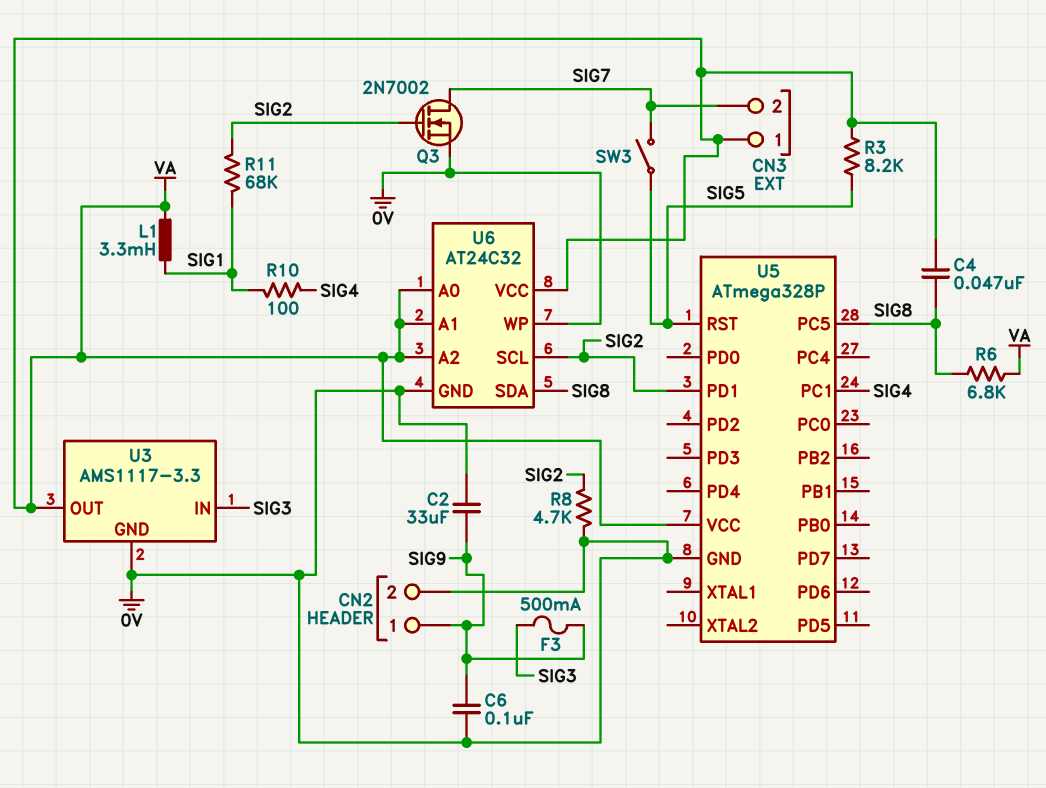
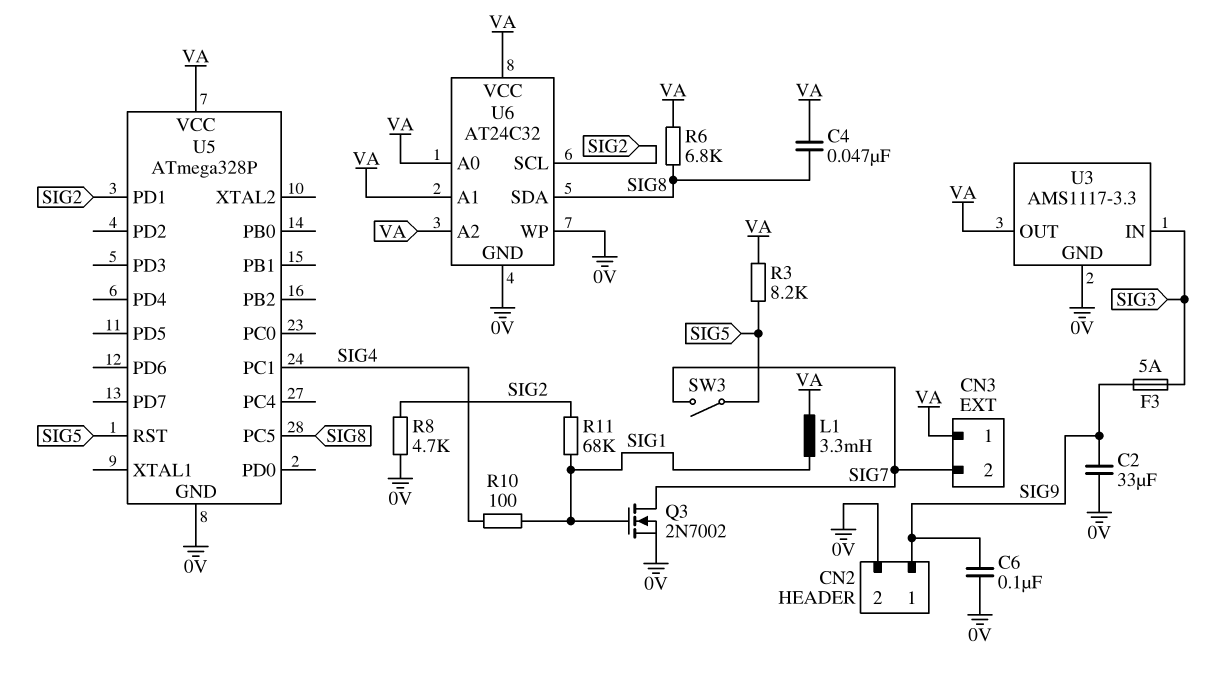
F3: 500mA (SIG3, SIG9) -> 5A (SIG3, SIG9)
Q3: NMOS 2N7002 (G SIG2, D SIG7, S 0V) -> NMOS 2N7002 (G SIG1, D SIG7, S 0V)

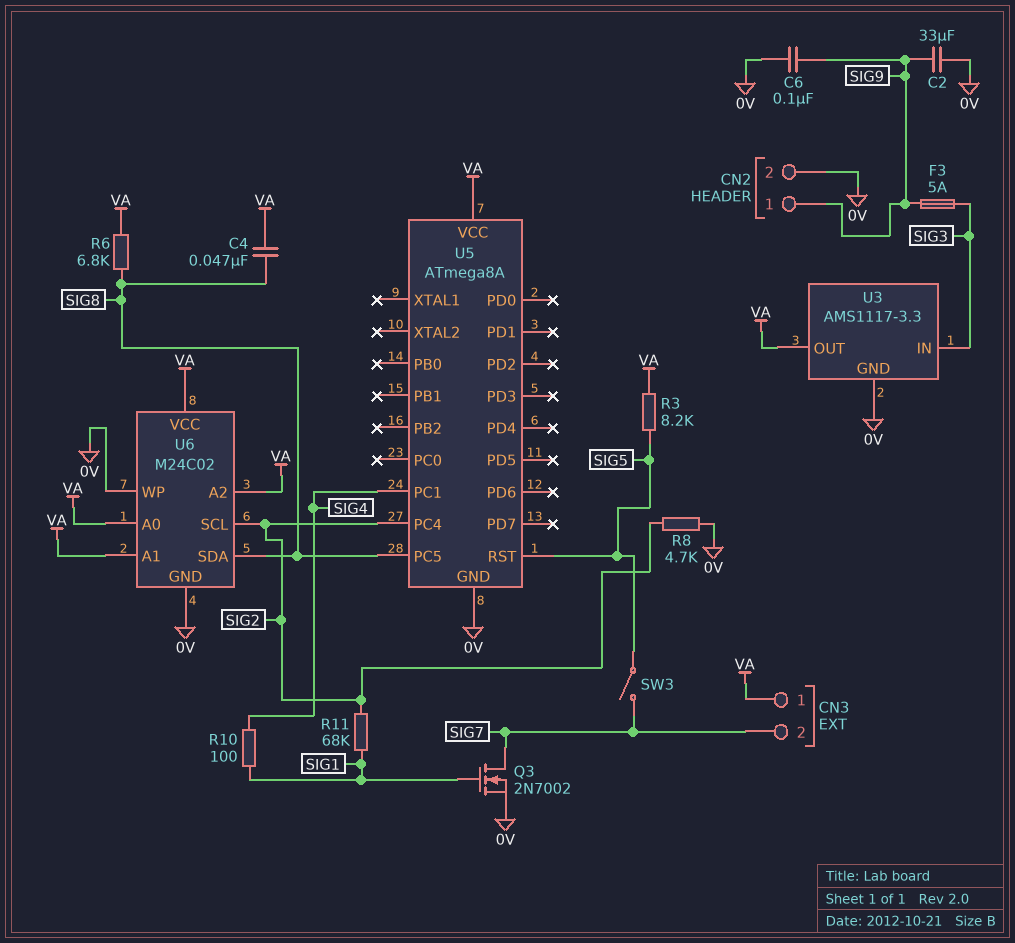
L1: 3.3mH (SIG1, VA) -> none
U5: ATmega328P -> ATmega8A
U5 pin PC4: none -> SIG2
U5 pin PD1: SIG2 -> none
U6: AT24C32 -> M24C02

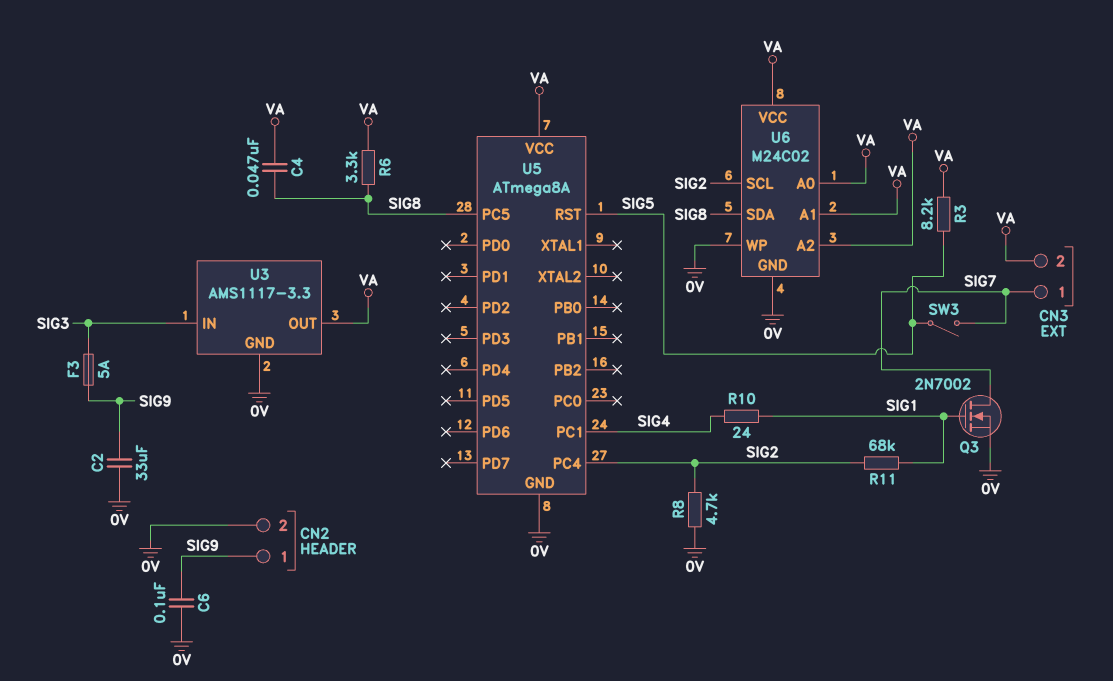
CN3 pin 1: VA -> SIG7
CN3 pin 2: SIG7 -> VA
R6: 6.8k (SIG8, VA) -> 3.3k (SIG8, VA)
R10: 100 (SIG1, SIG4) -> 24 (SIG1, SIG4)

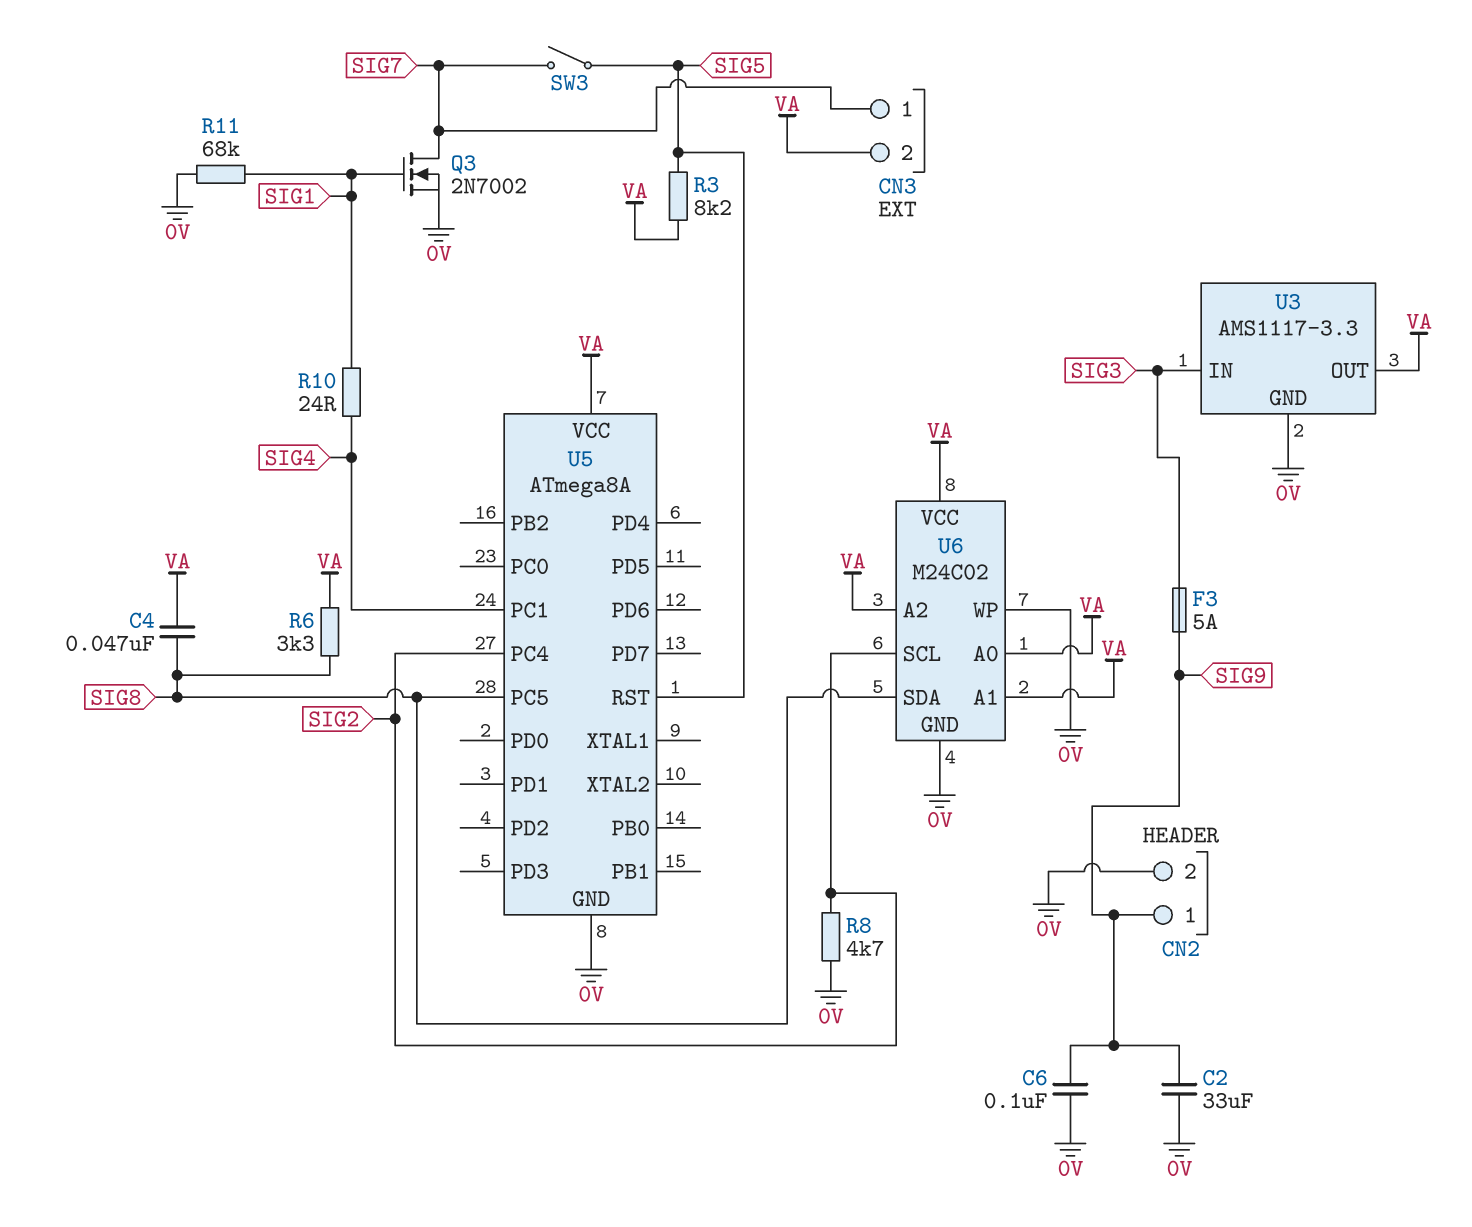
R11: 68k (SIG1, SIG2) -> 68k (0V, SIG1)

